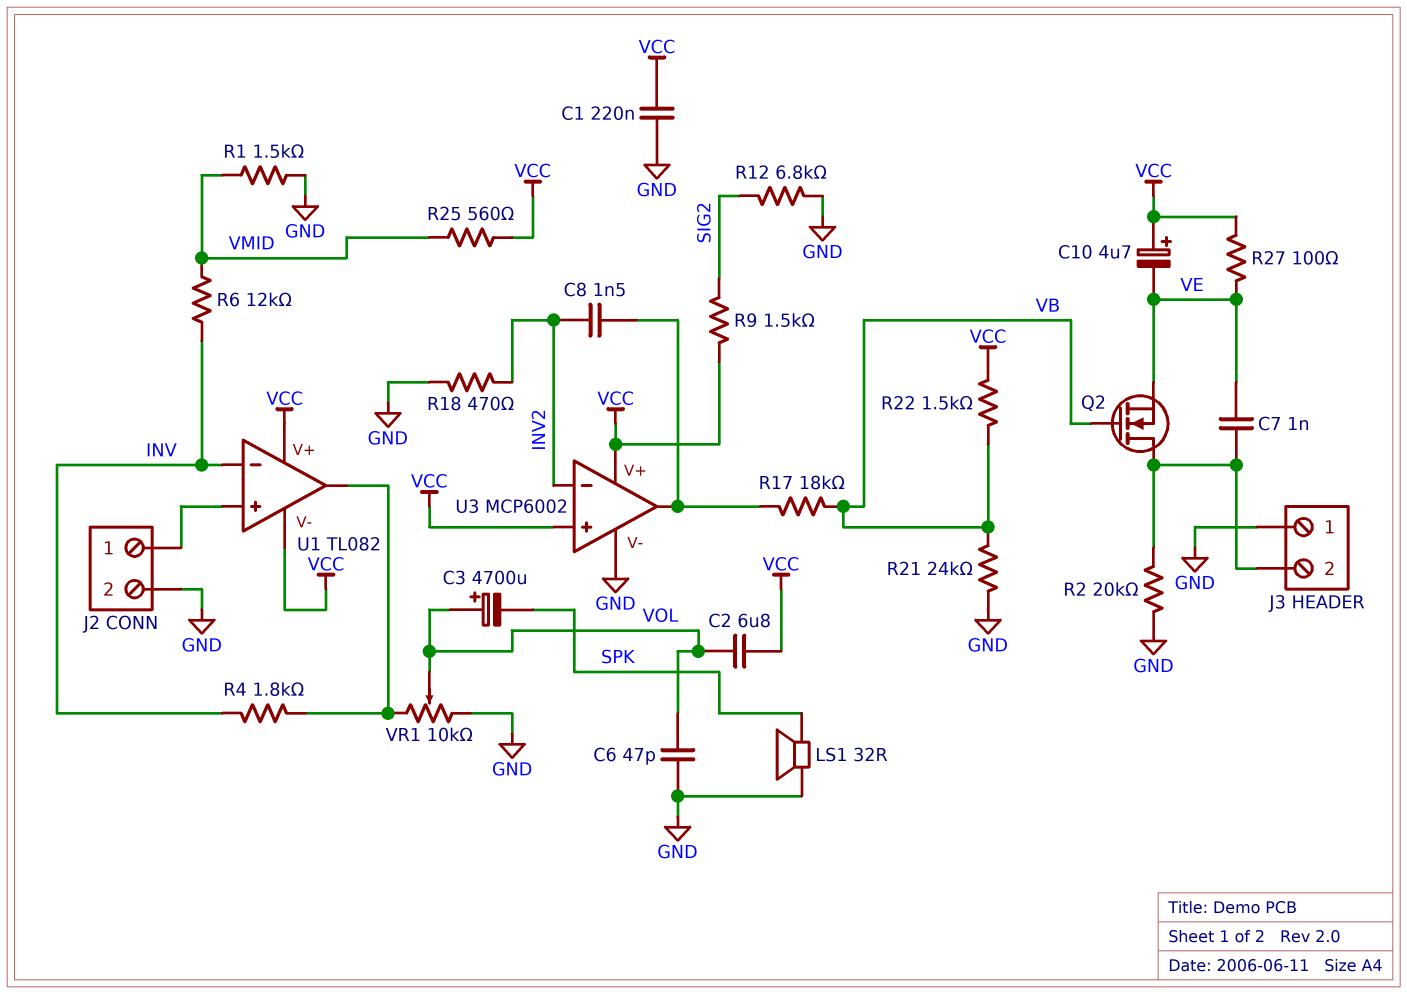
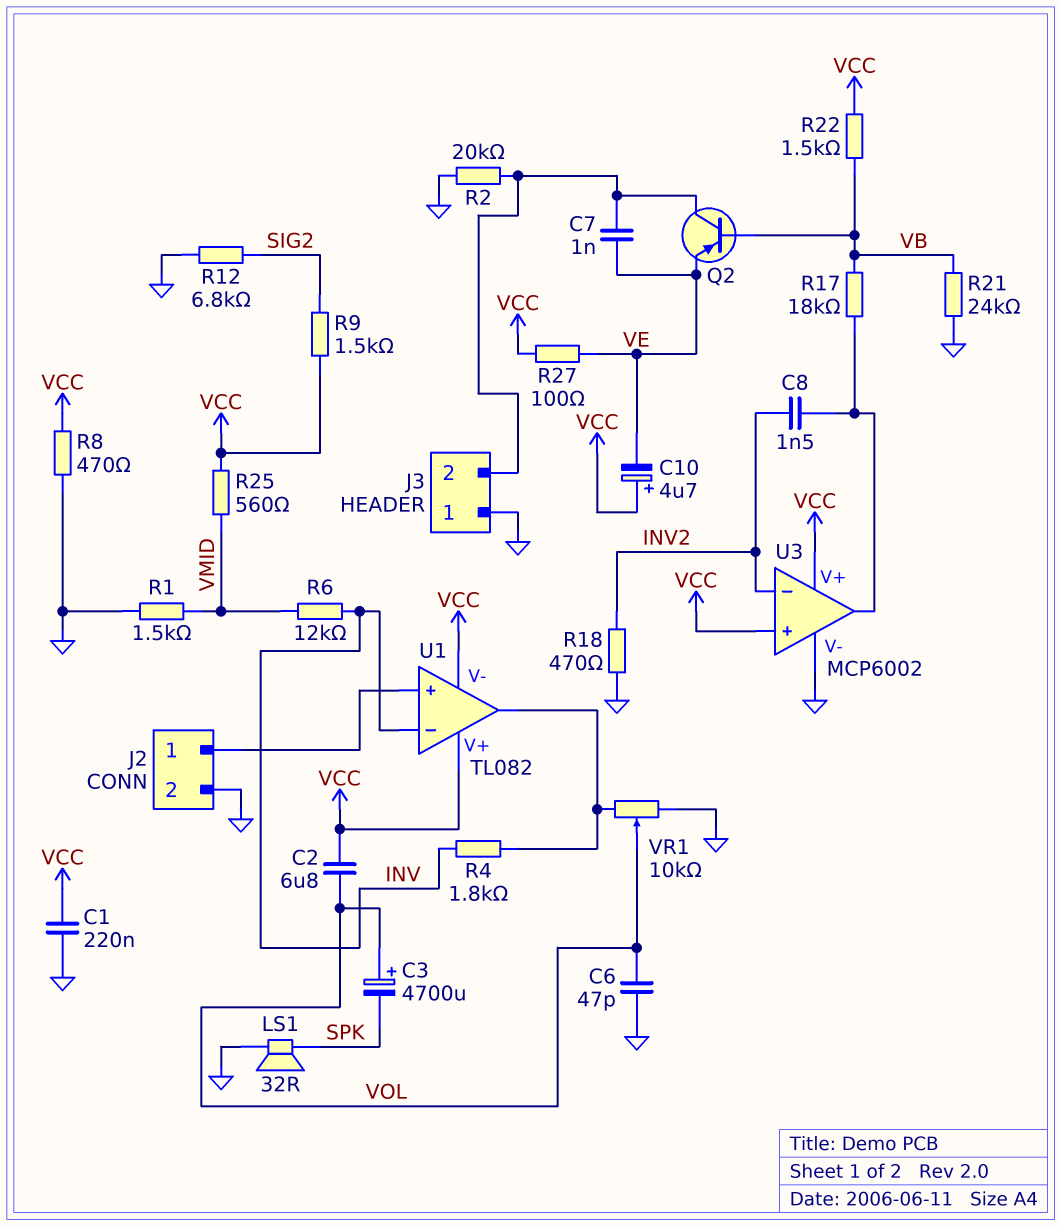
Q2: NMOS (G VB, D J3/2, S VE) -> PNP (B VB, C J3/2, E VE)
R8: none -> 470 (GND, VCC)

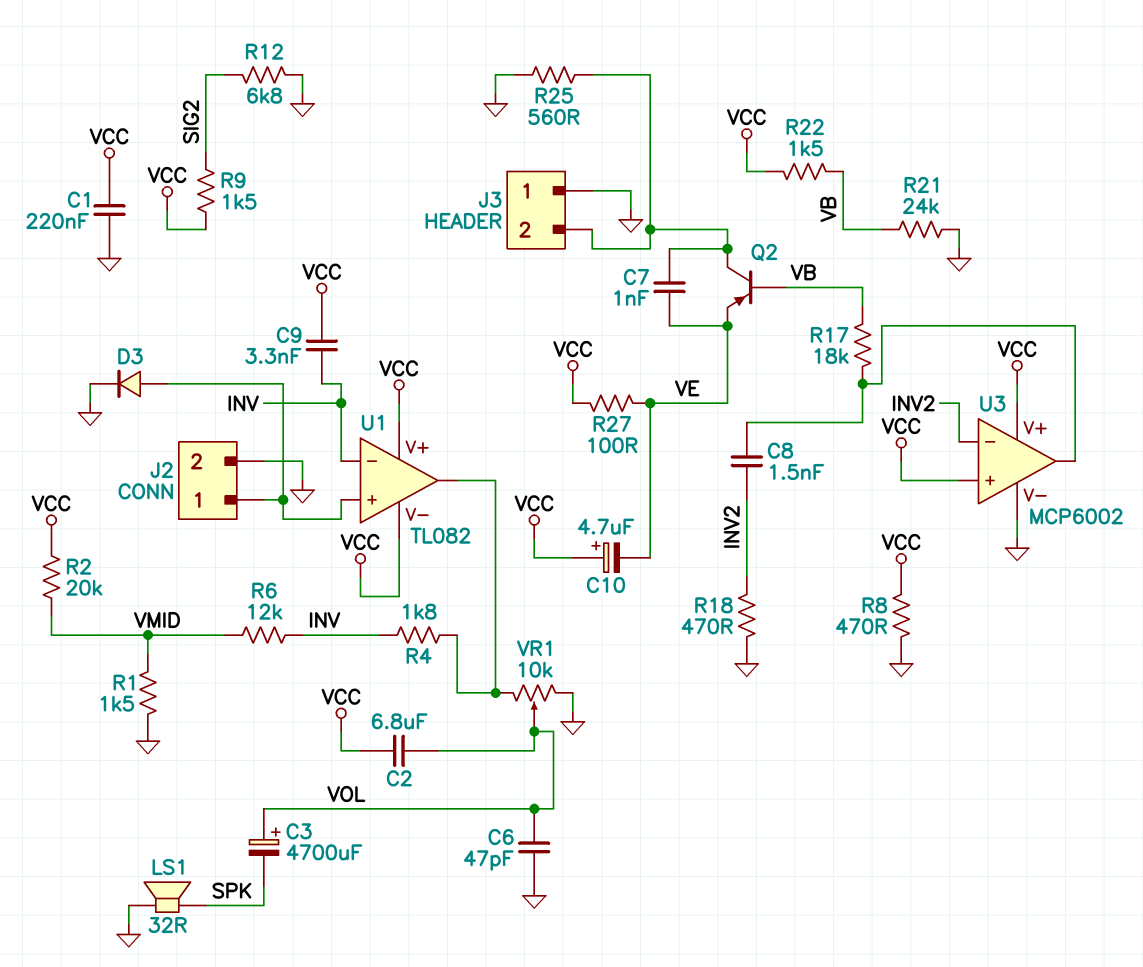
C9: none -> 3.3nF (INV, VCC)
D3: none -> diode (A J2/1, K GND)
R2: 20k (GND, J3/2) -> 20k (VCC, VMID)
R25: 560 (VCC, VMID) -> 560 (GND, J3/2)

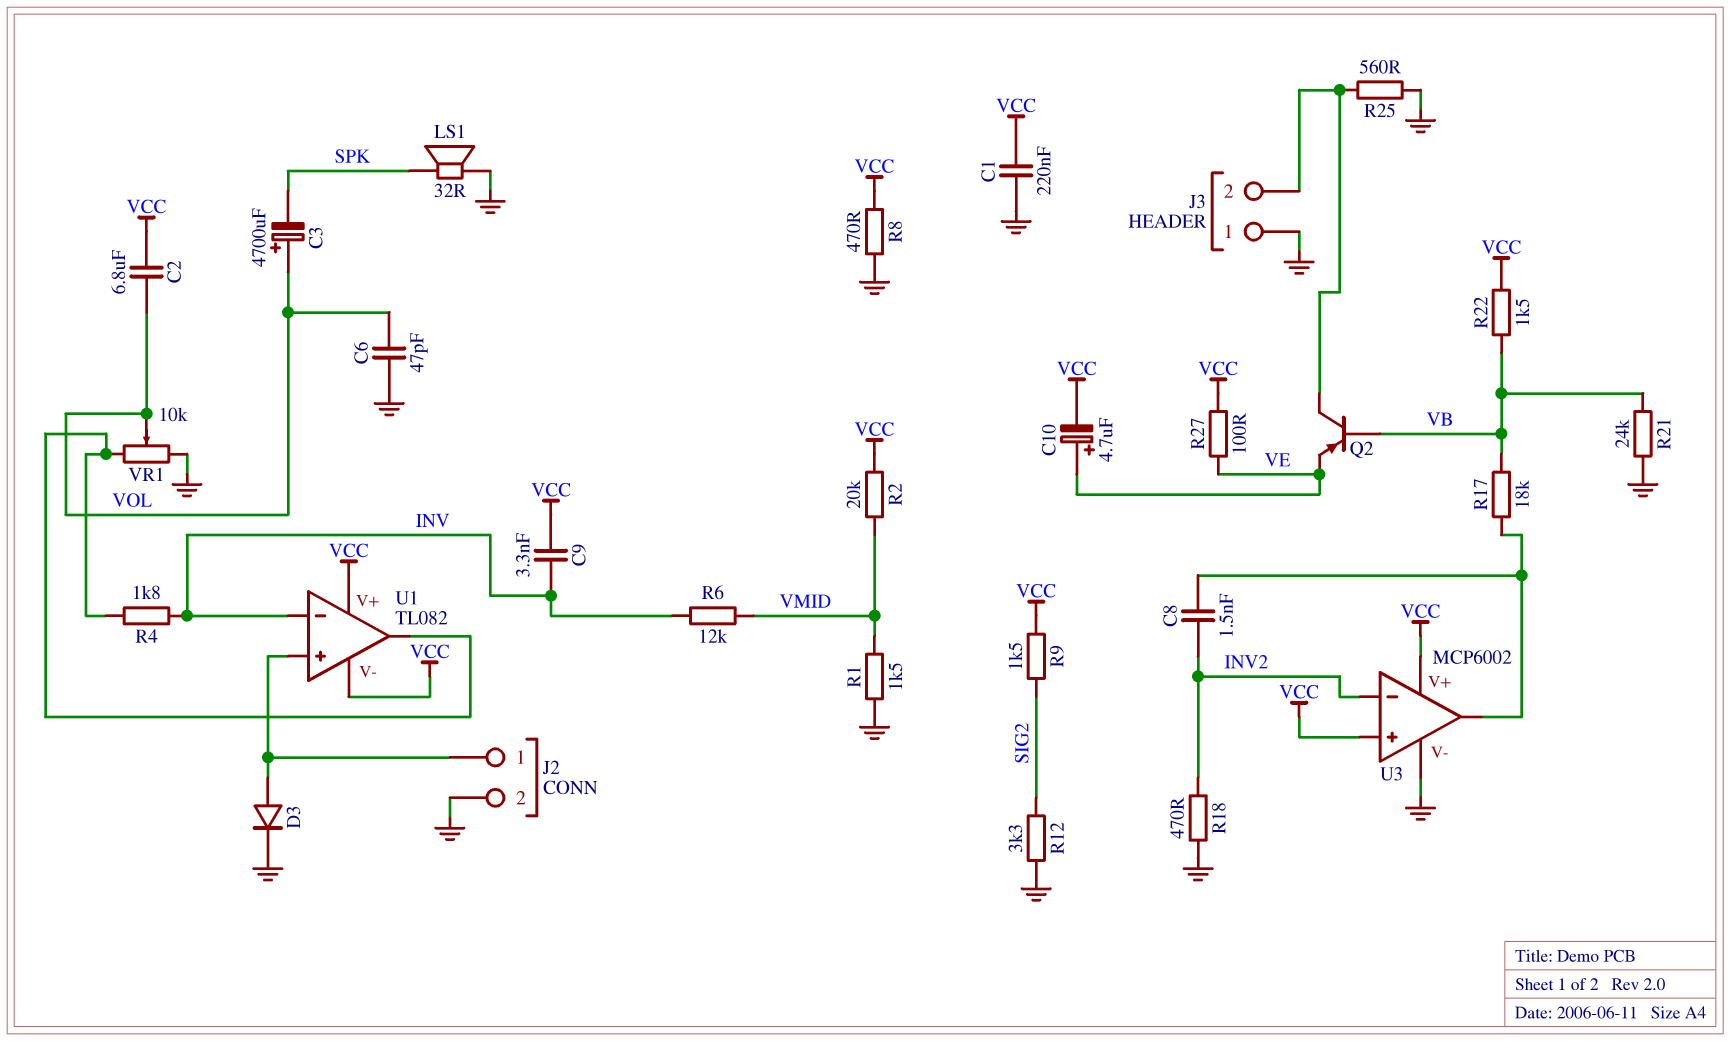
C7: 1nF (J3/2, VE) -> none
C10: 4.7uF (plus VCC, minus VE) -> 4.7uF (plus VE, minus VCC)
R12: 6.8k (GND, SIG2) -> 3.3k (GND, SIG2)

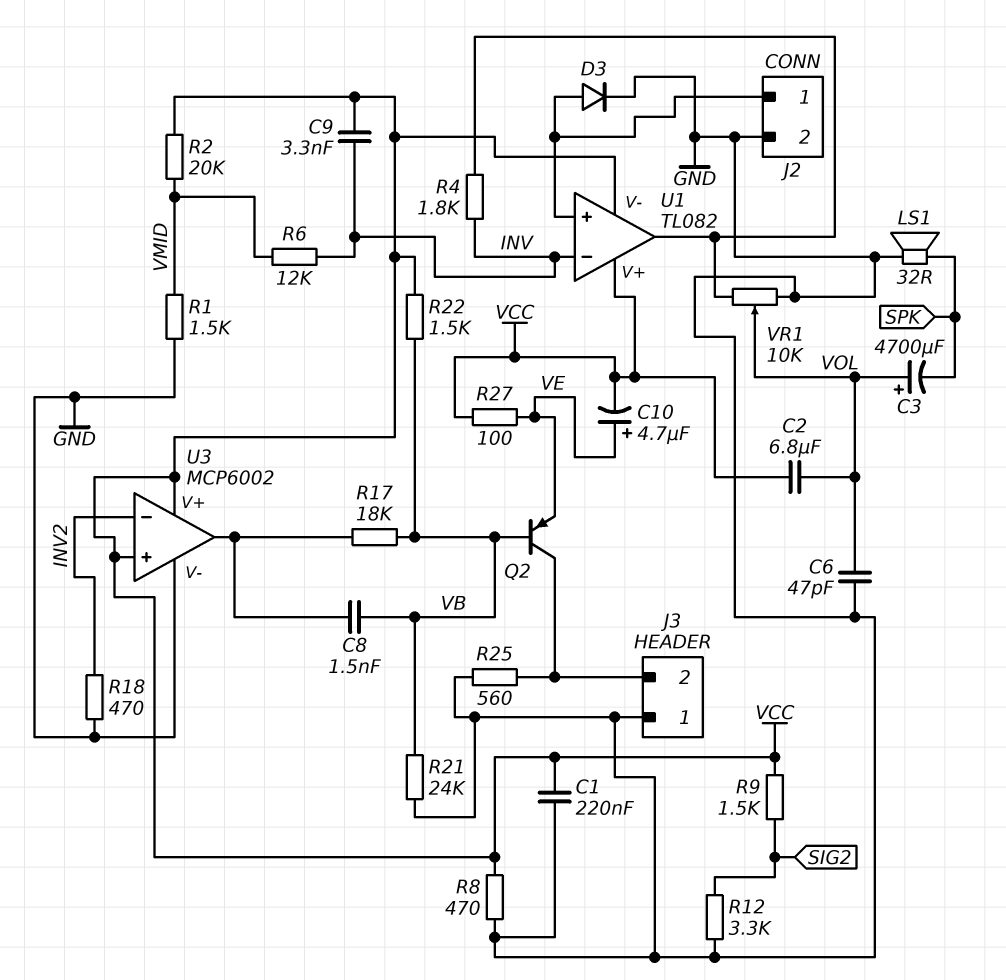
C8: 1.5nF (INV2, U3/out) -> 1.5nF (U3/out, VB)

